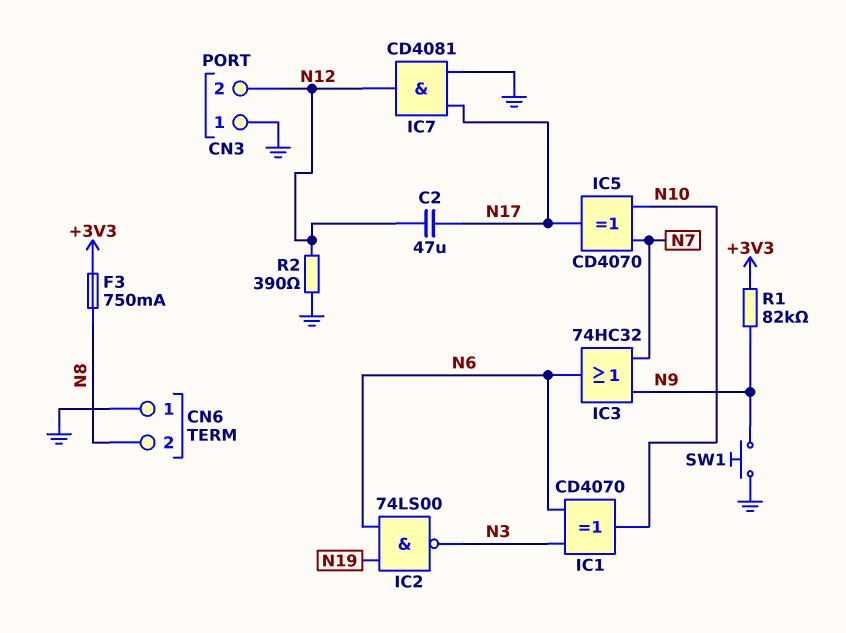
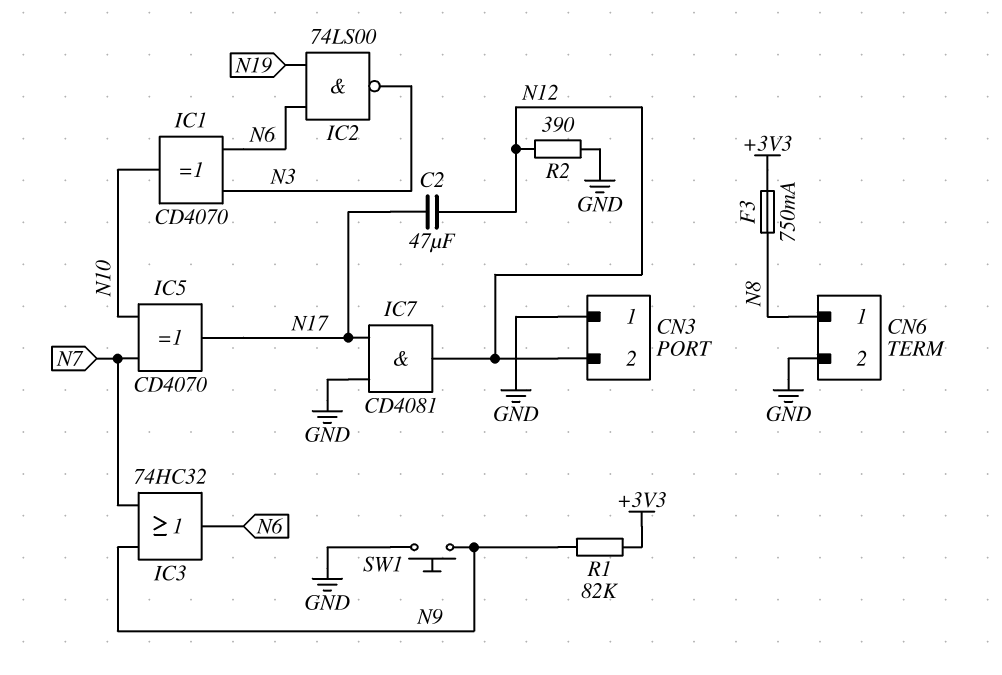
CN6 pin 1: GND -> N8
CN6 pin 2: N8 -> GND

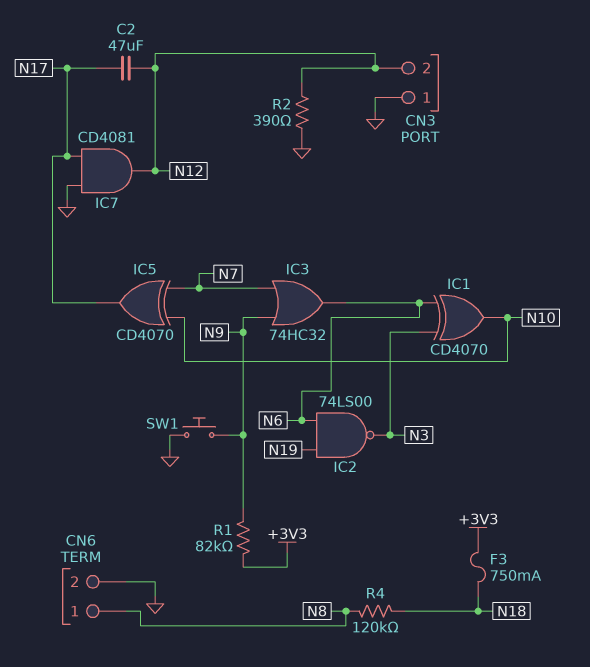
F3: 750mA (+3V3, N8) -> 750mA (+3V3, N18)
R4: none -> 120k (N8, N18)

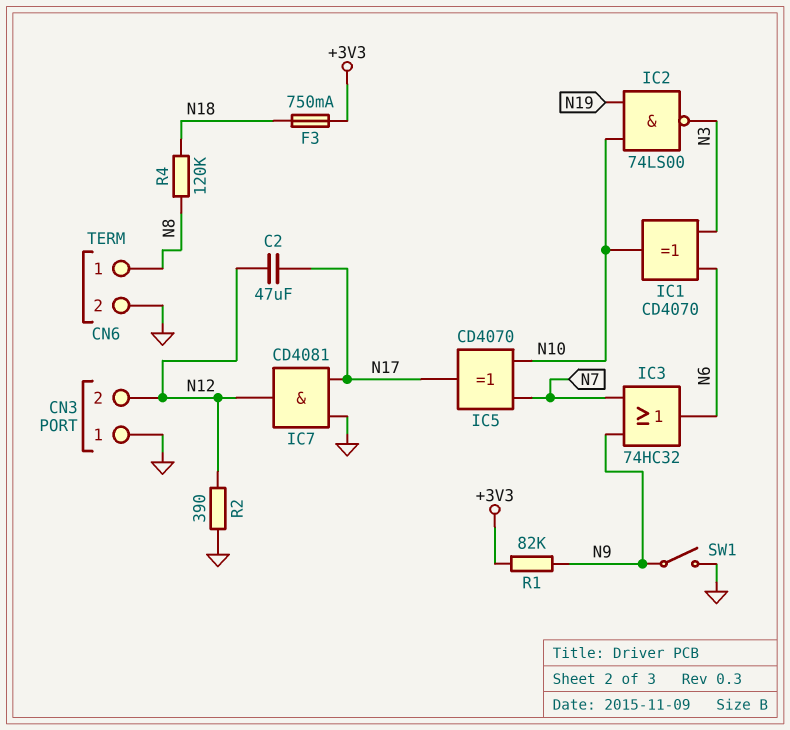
IC2: NAND 74LS00 (in N6, in N19, out N3) -> NAND 74LS00 (in N10, in N19, out N3)
SW1: button (GND, N9) -> switch (GND, N9)

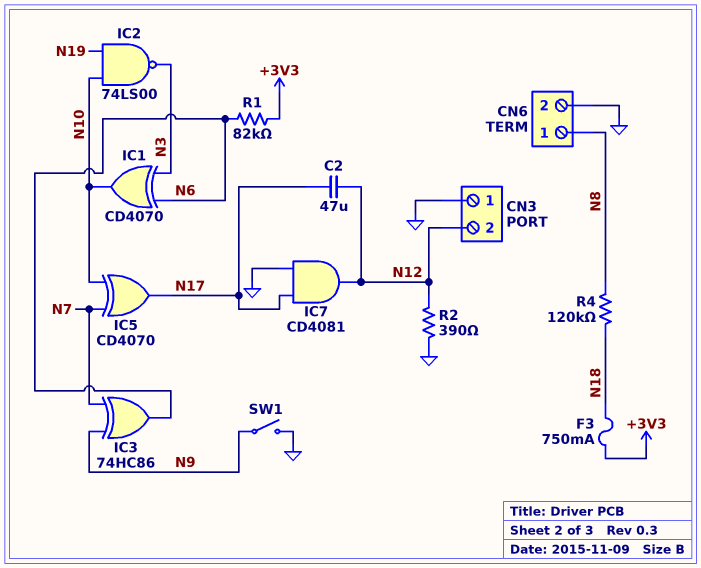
IC3: OR 74HC32 (in N7, in N9, out N6) -> XOR 74HC86 (in N7, in N9, out N6)
R1: 82k (+3V3, N9) -> 82k (+3V3, N6)

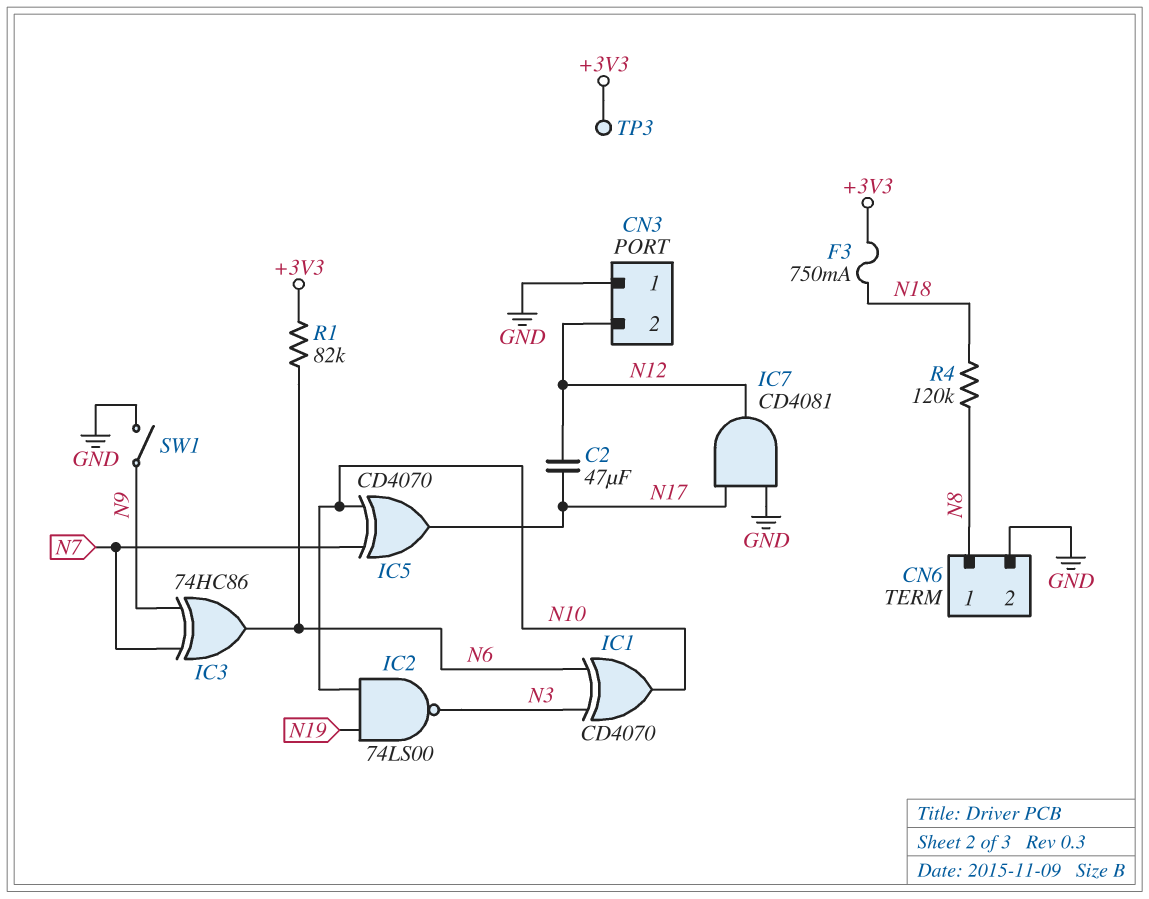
R2: 390 (GND, N12) -> none
TP3: none -> test point (+3V3)

